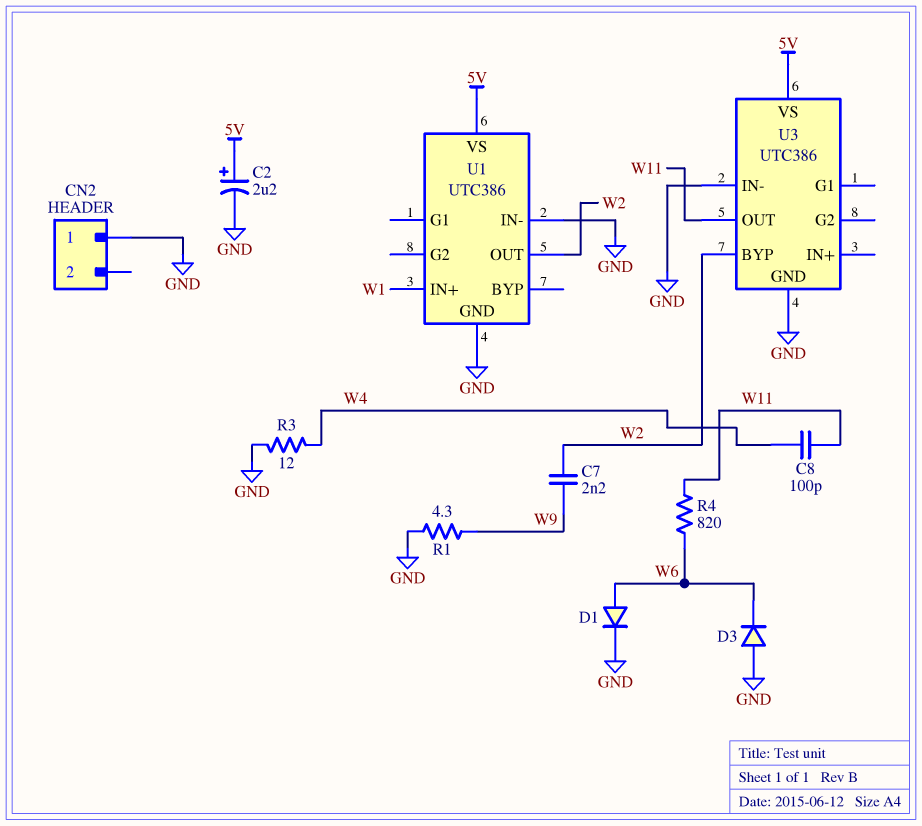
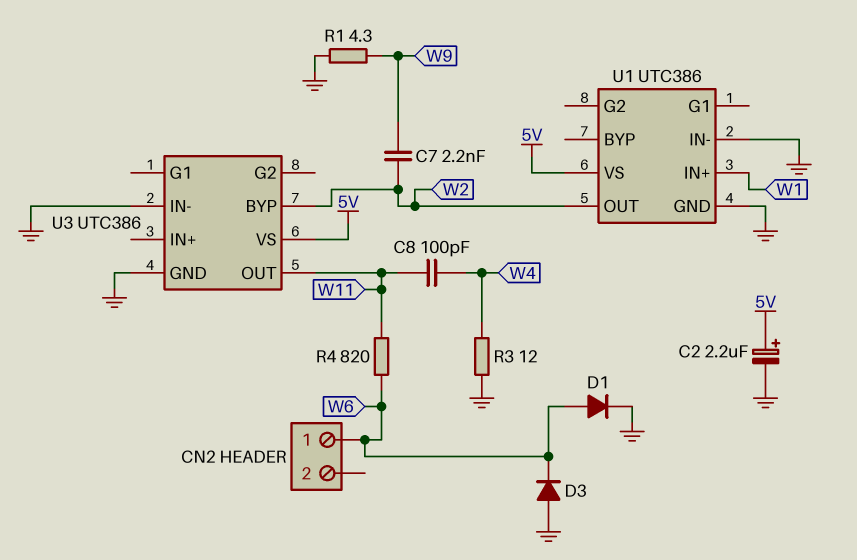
CN2 pin 1: GND -> W6

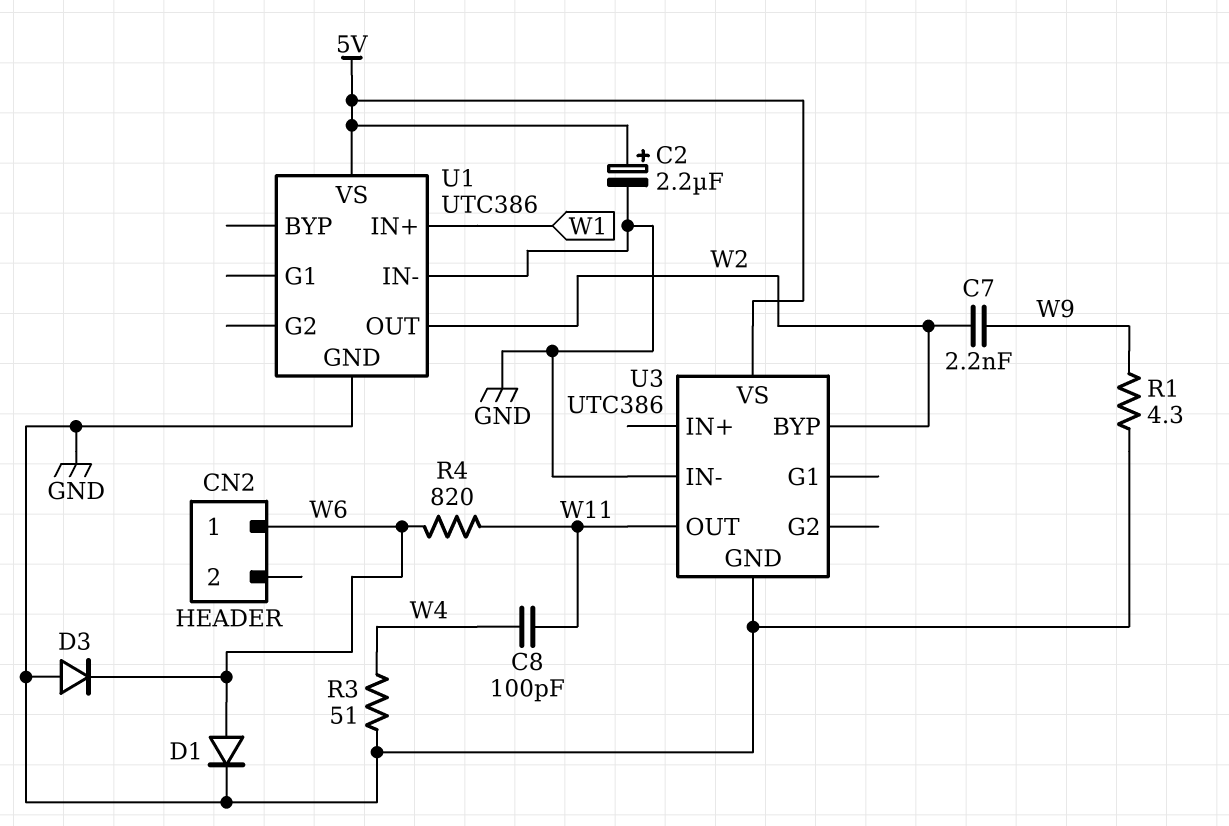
R3: 12 (GND, W4) -> 51 (GND, W4)

